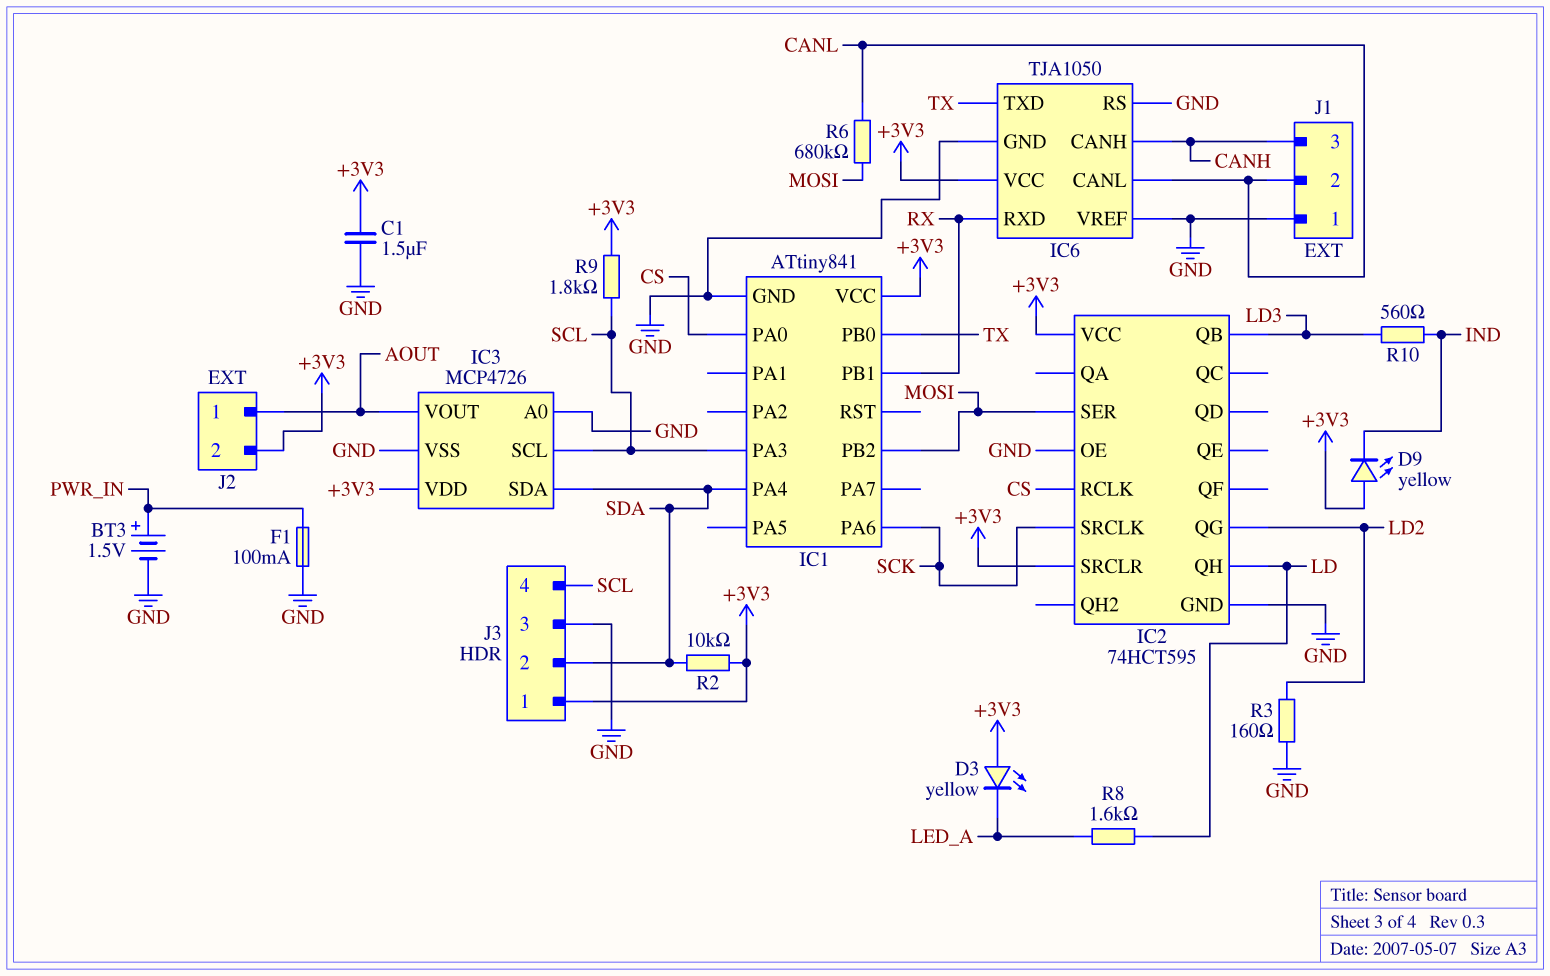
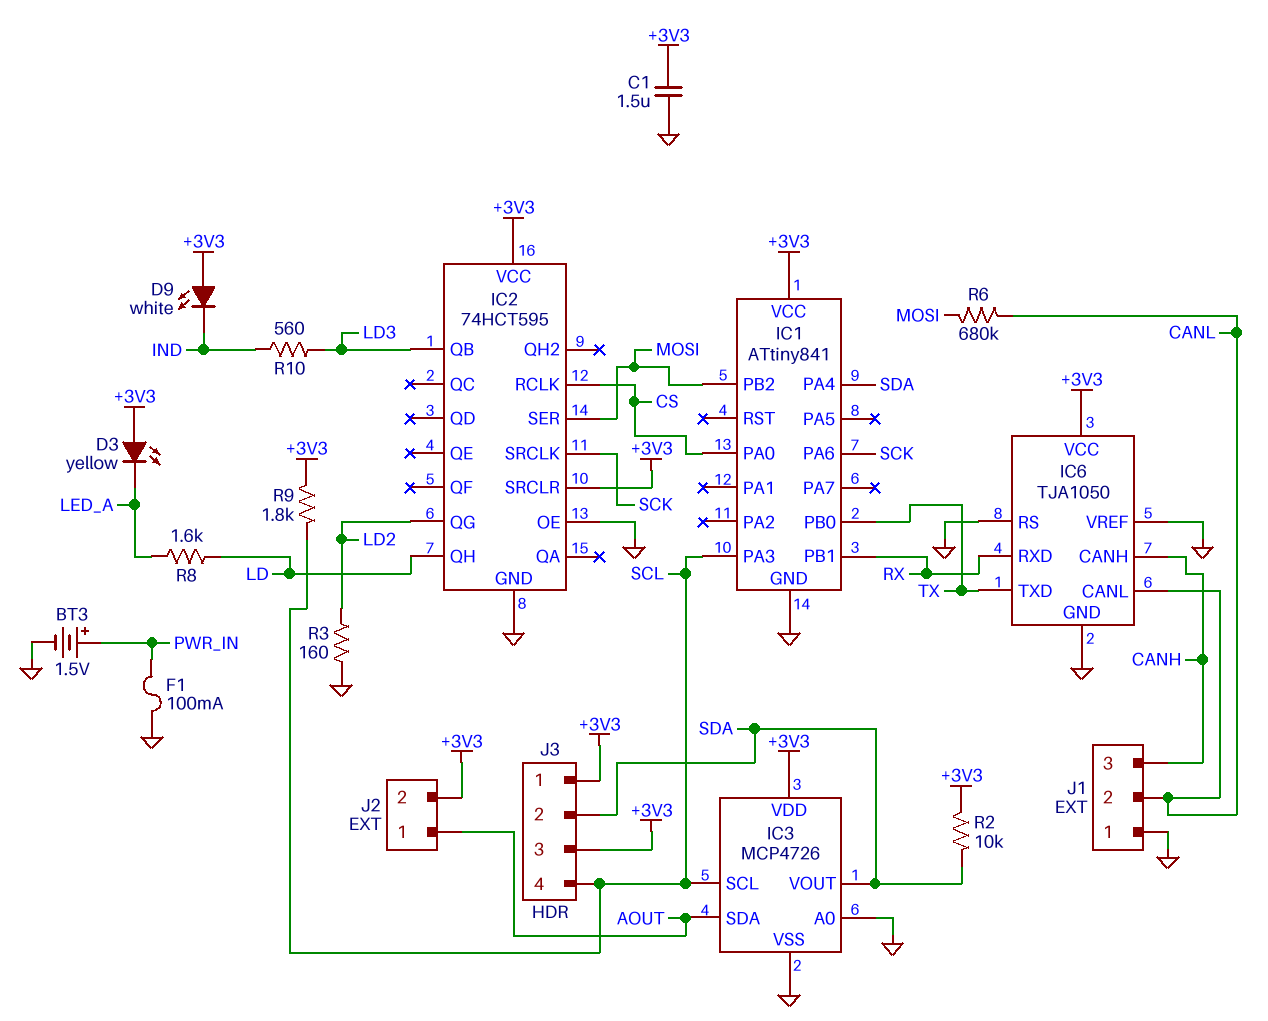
D9: LED yellow (A +3V3, K IND) -> LED white (A +3V3, K IND)
IC3 pin SDA: SDA -> AOUT
IC3 pin VOUT: AOUT -> SDA
J3 pin 3: GND -> +3V3

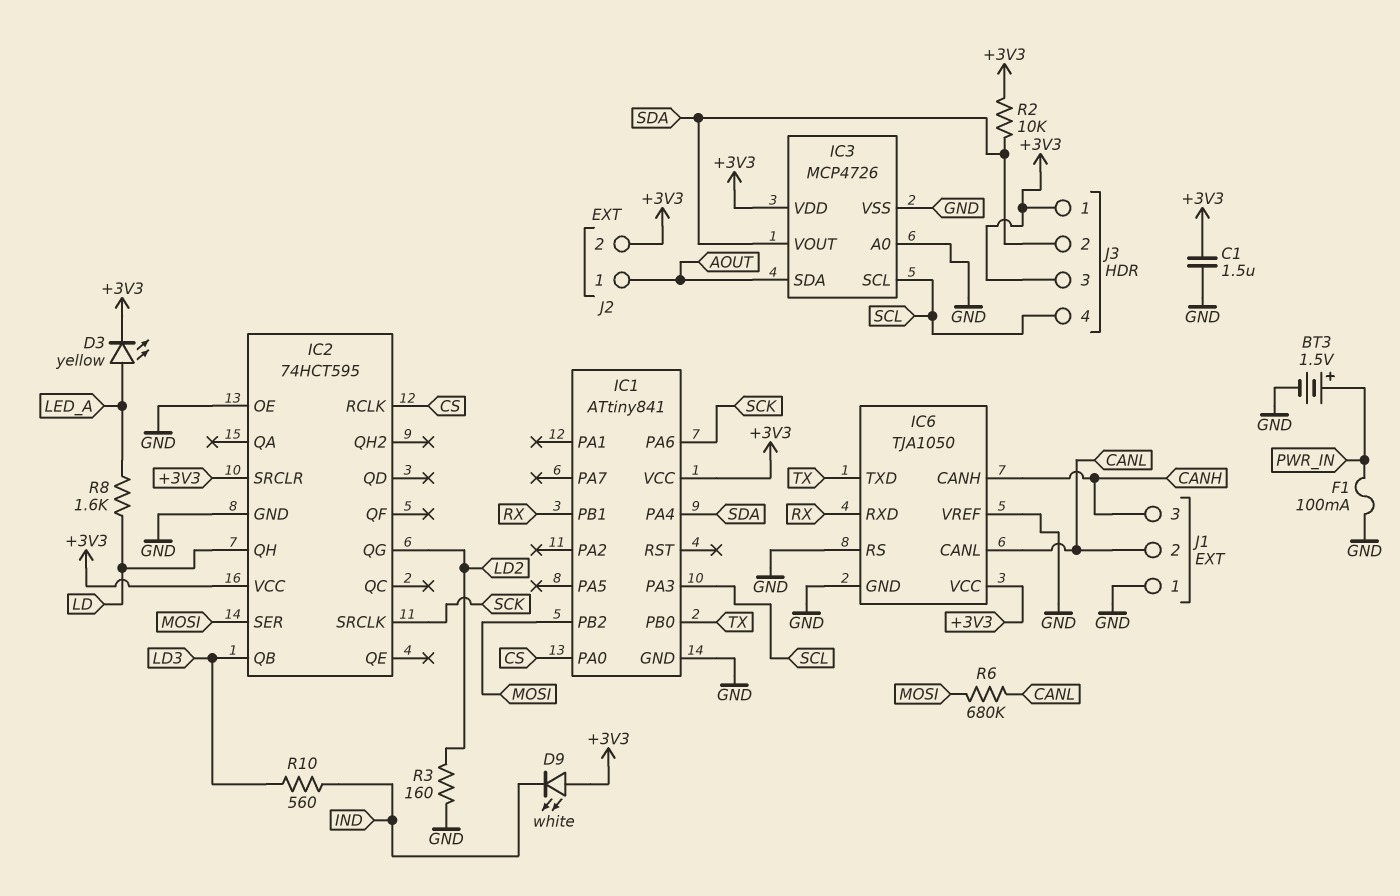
D3: LED yellow (A +3V3, K LED_A) -> LED yellow (A LED_A, K +3V3)
R9: 1.8k (+3V3, SCL) -> none

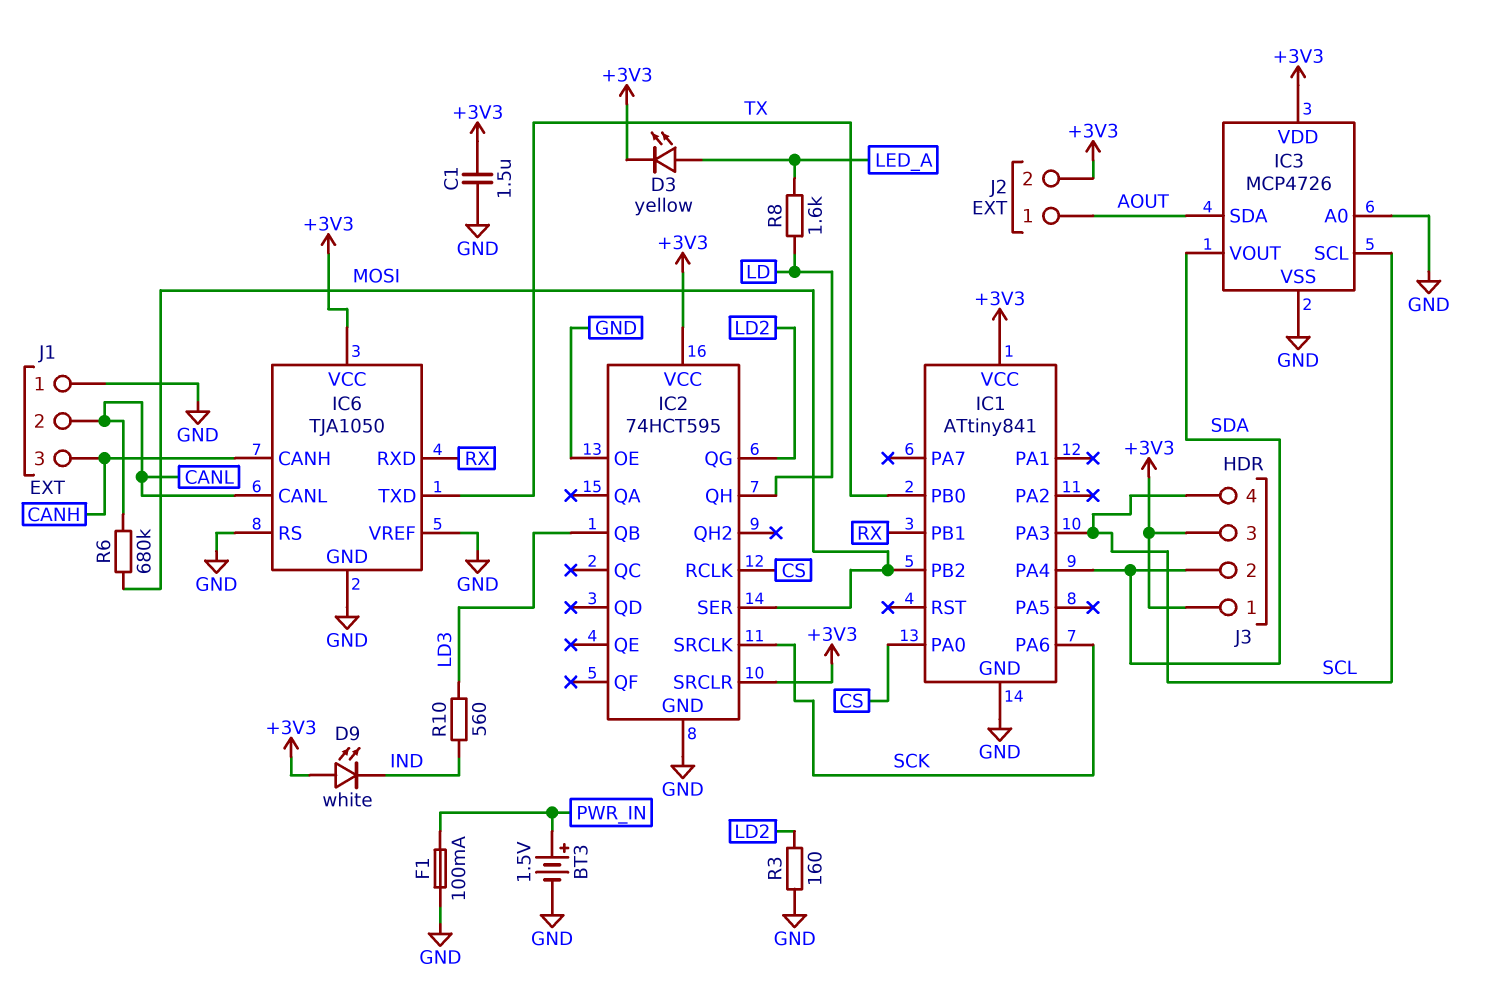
R2: 10k (+3V3, SDA) -> none

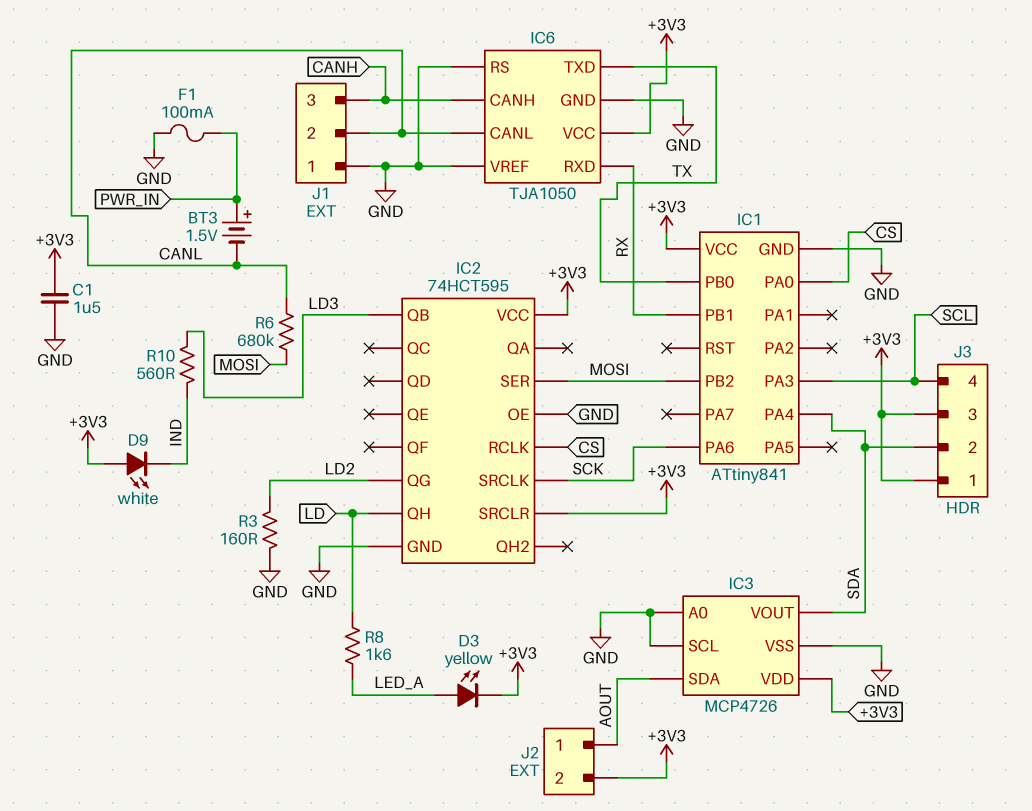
BT3: 1.5V (plus PWR_IN, minus GND) -> 1.5V (plus PWR_IN, minus CANL)
IC3 pin SCL: SCL -> GND

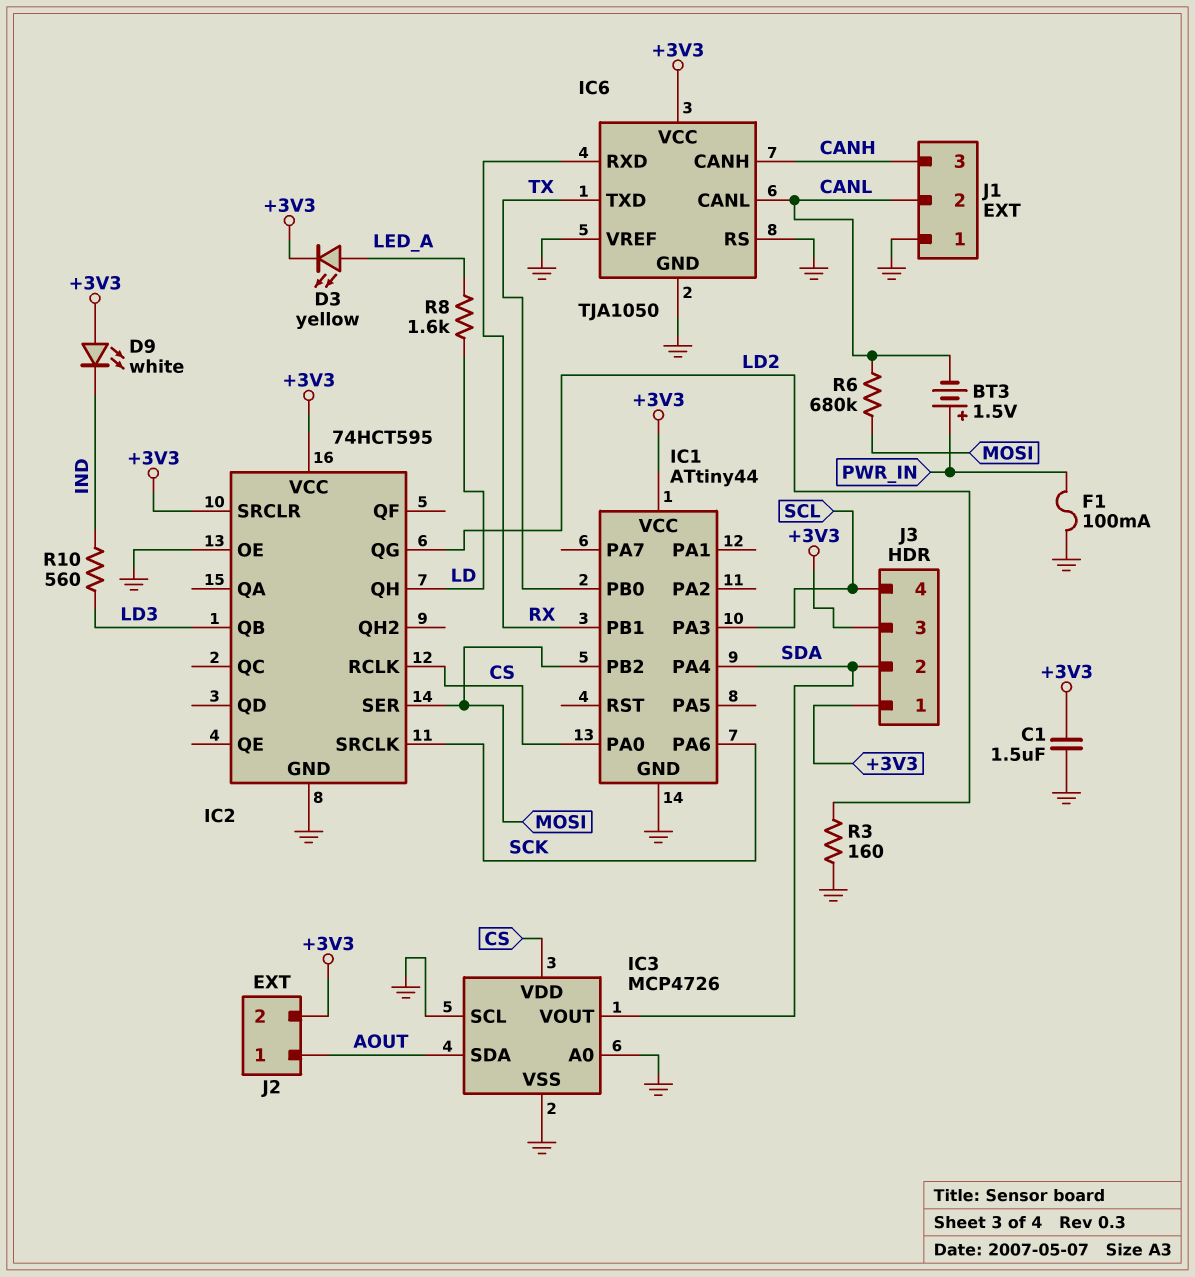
IC1: ATtiny841 -> ATtiny44
IC3 pin VDD: +3V3 -> CS

